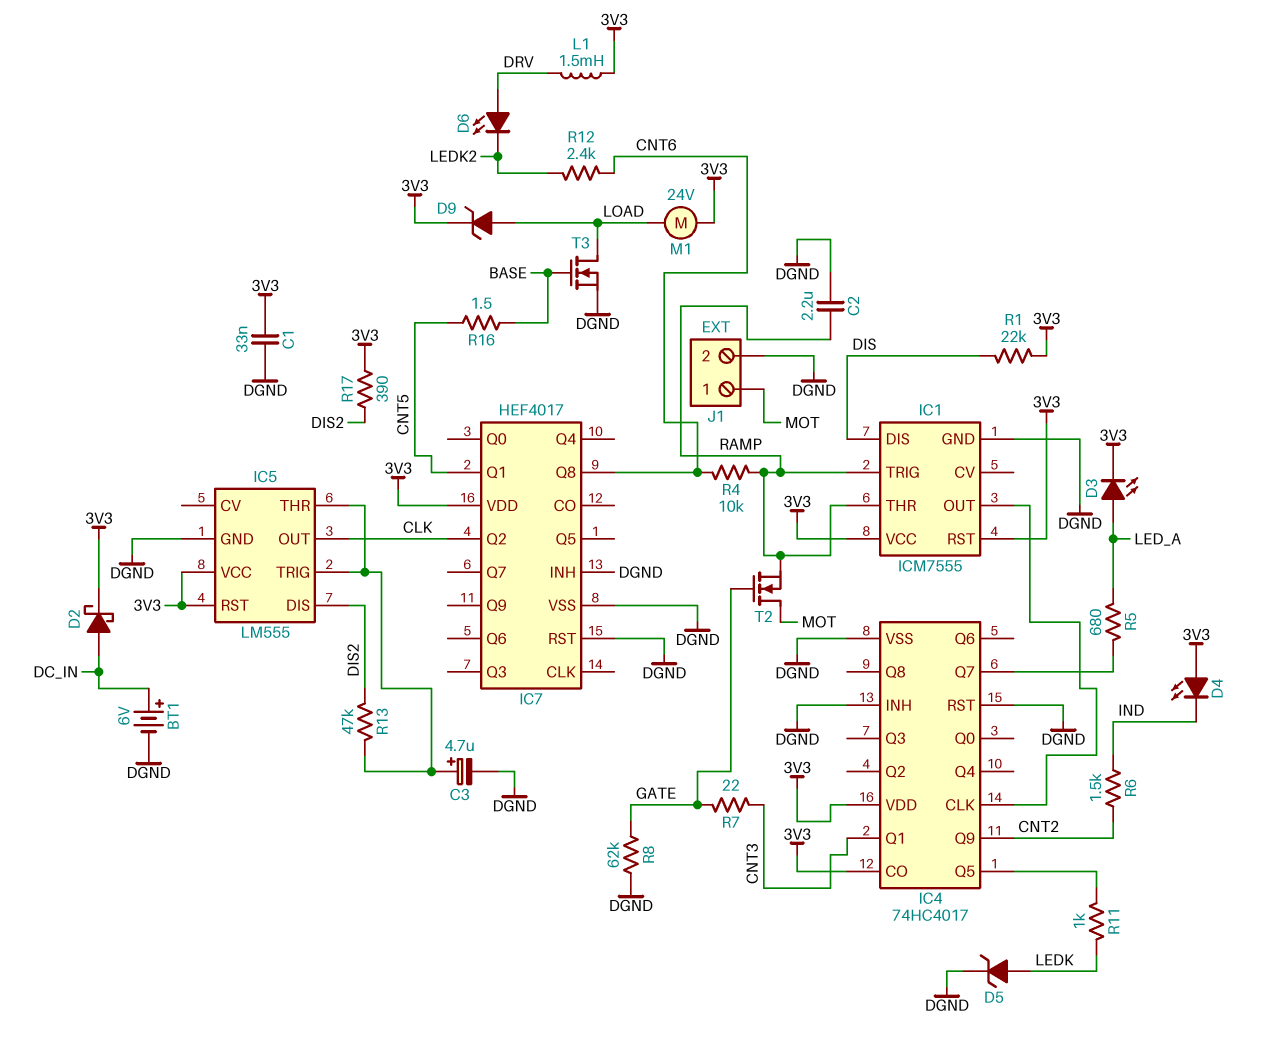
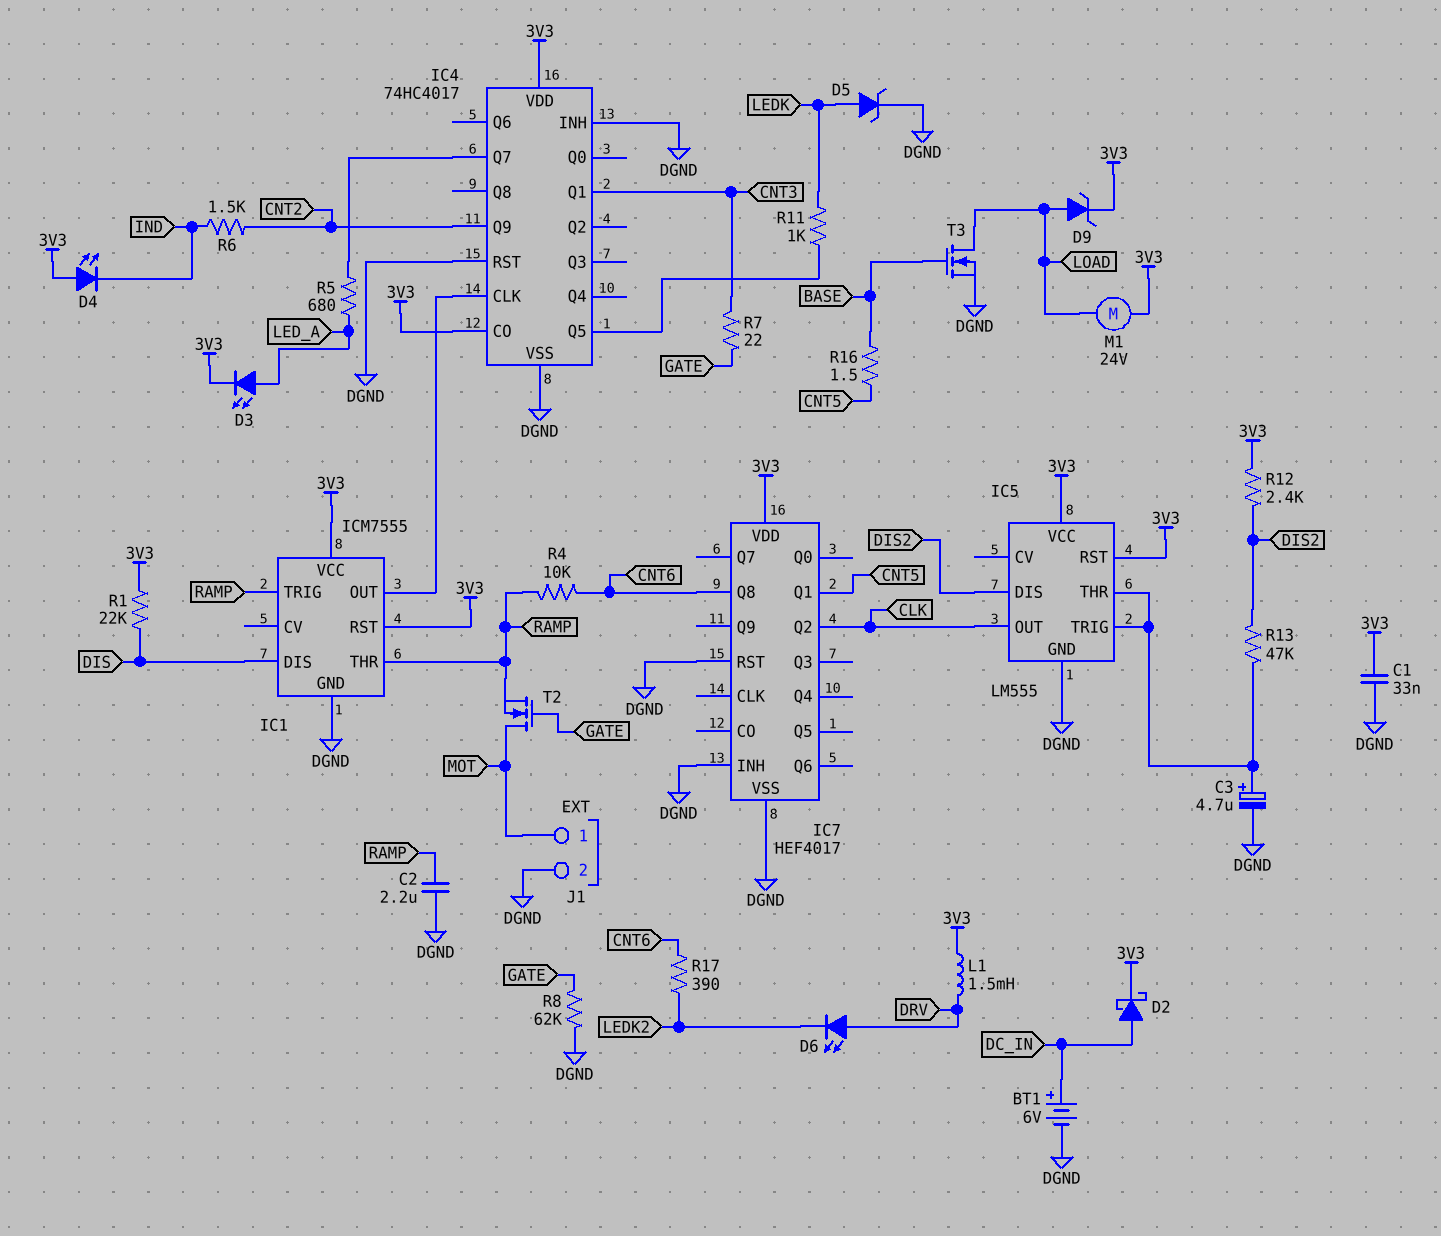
R12: 2.4k (CNT6, LEDK2) -> 2.4k (3V3, DIS2)
R17: 390 (3V3, DIS2) -> 390 (CNT6, LEDK2)

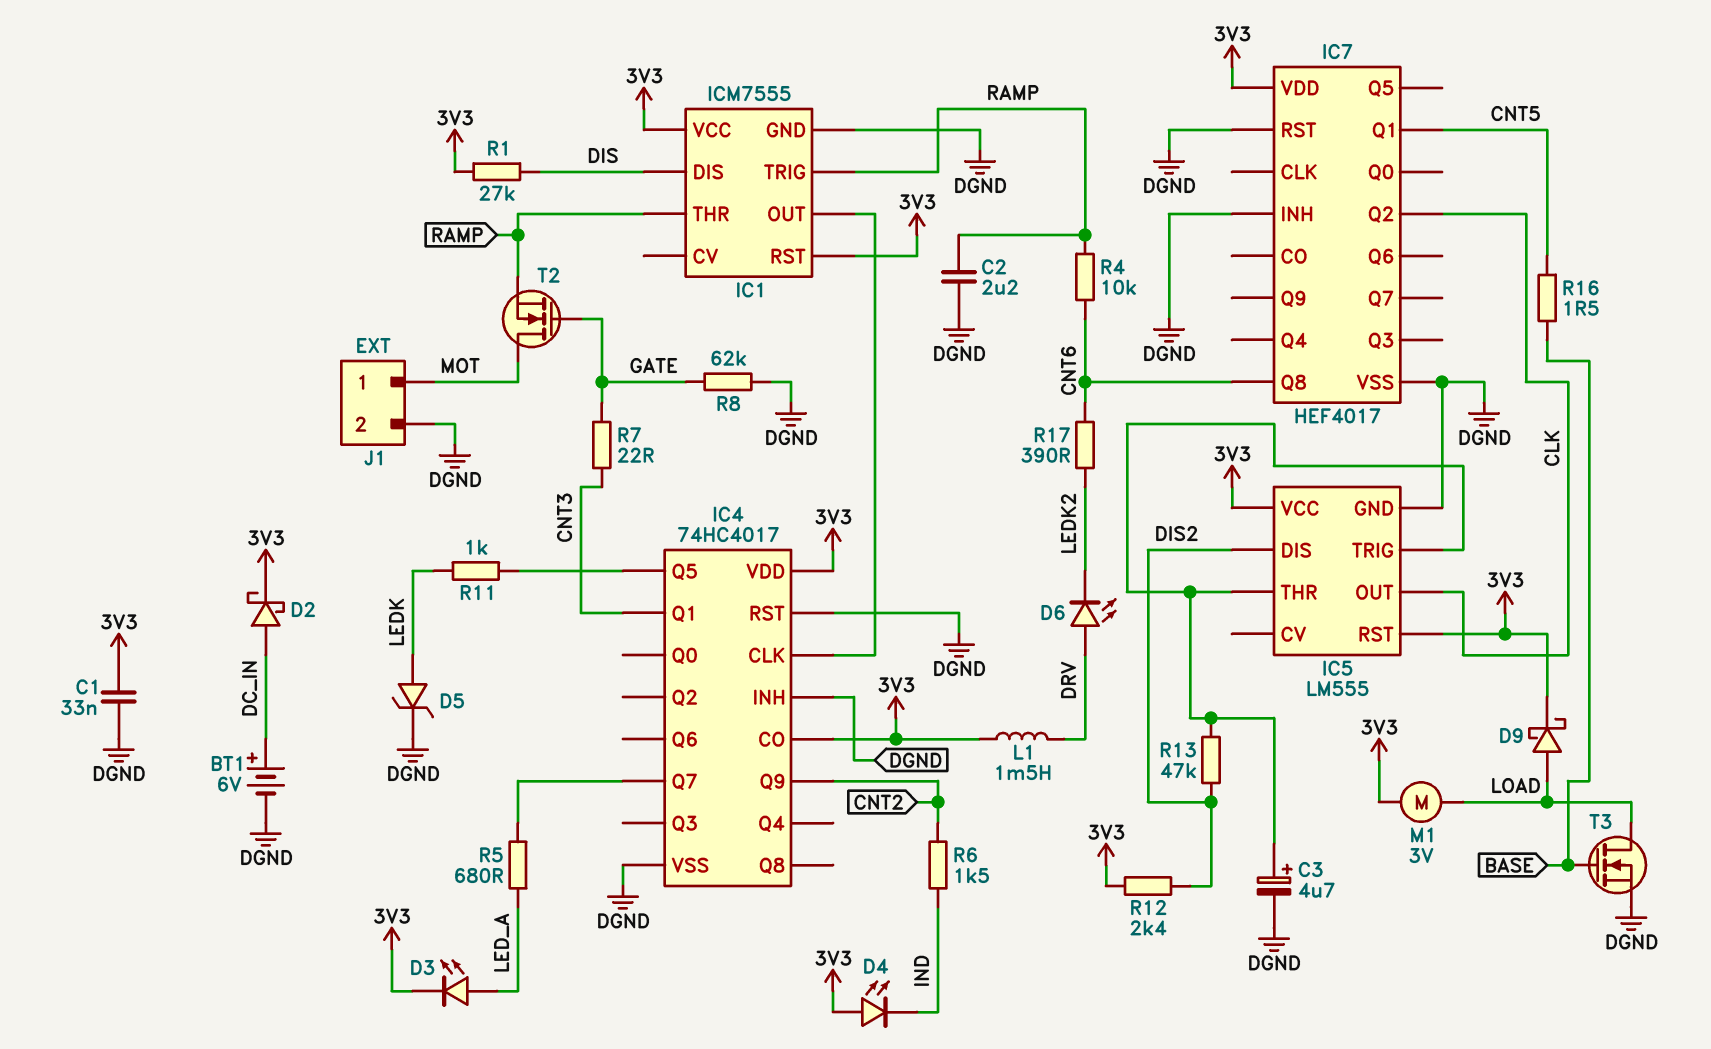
D9: zener (A LOAD, K 3V3) -> schottky (A LOAD, K 3V3)
M1: motor 24V (3V3, LOAD) -> motor 3V (3V3, LOAD)
R1: 22k (3V3, DIS) -> 27k (3V3, DIS)

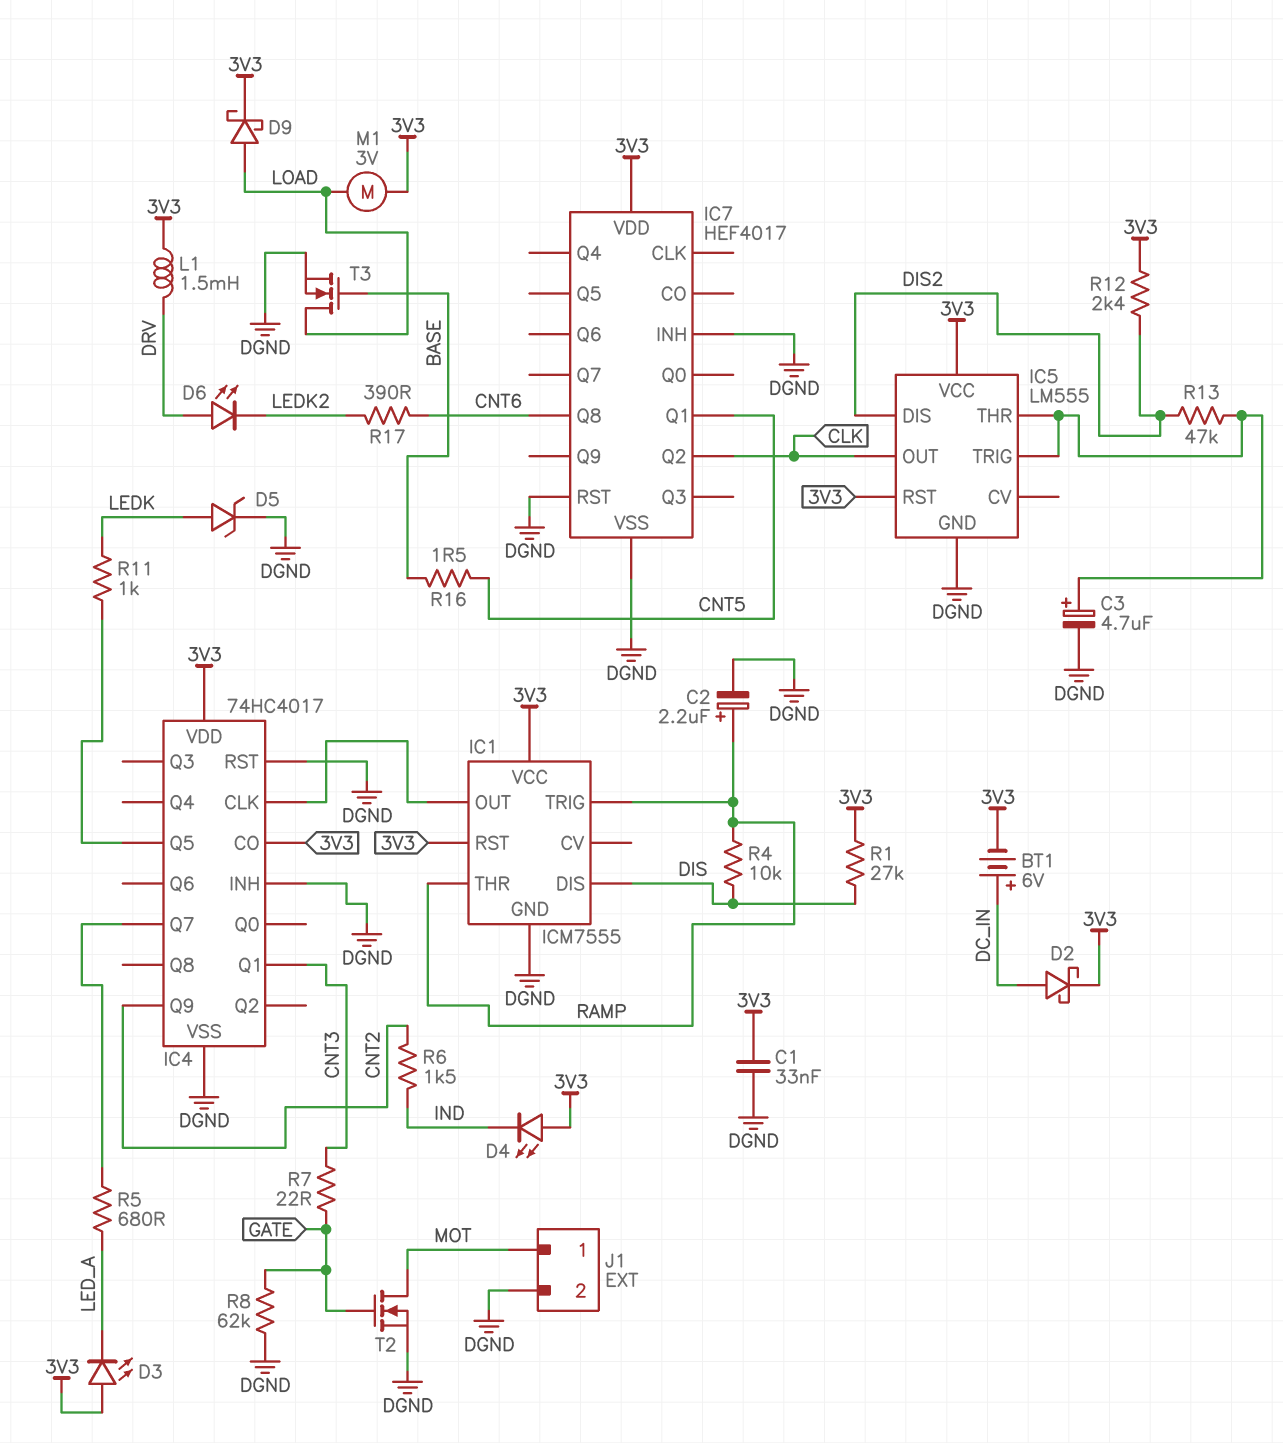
BT1: 6V (plus DC_IN, minus DGND) -> 6V (plus DC_IN, minus 3V3)
C2: 2.2uF (DGND, RAMP) -> 2.2uF (plus RAMP, minus DGND)
D3: LED (A LED_A, K 3V3) -> LED (A 3V3, K LED_A)
R4: 10k (CNT6, RAMP) -> 10k (DIS, RAMP)
T2: NMOS (G GATE, D MOT, S RAMP) -> NMOS (G GATE, D MOT, S DGND)

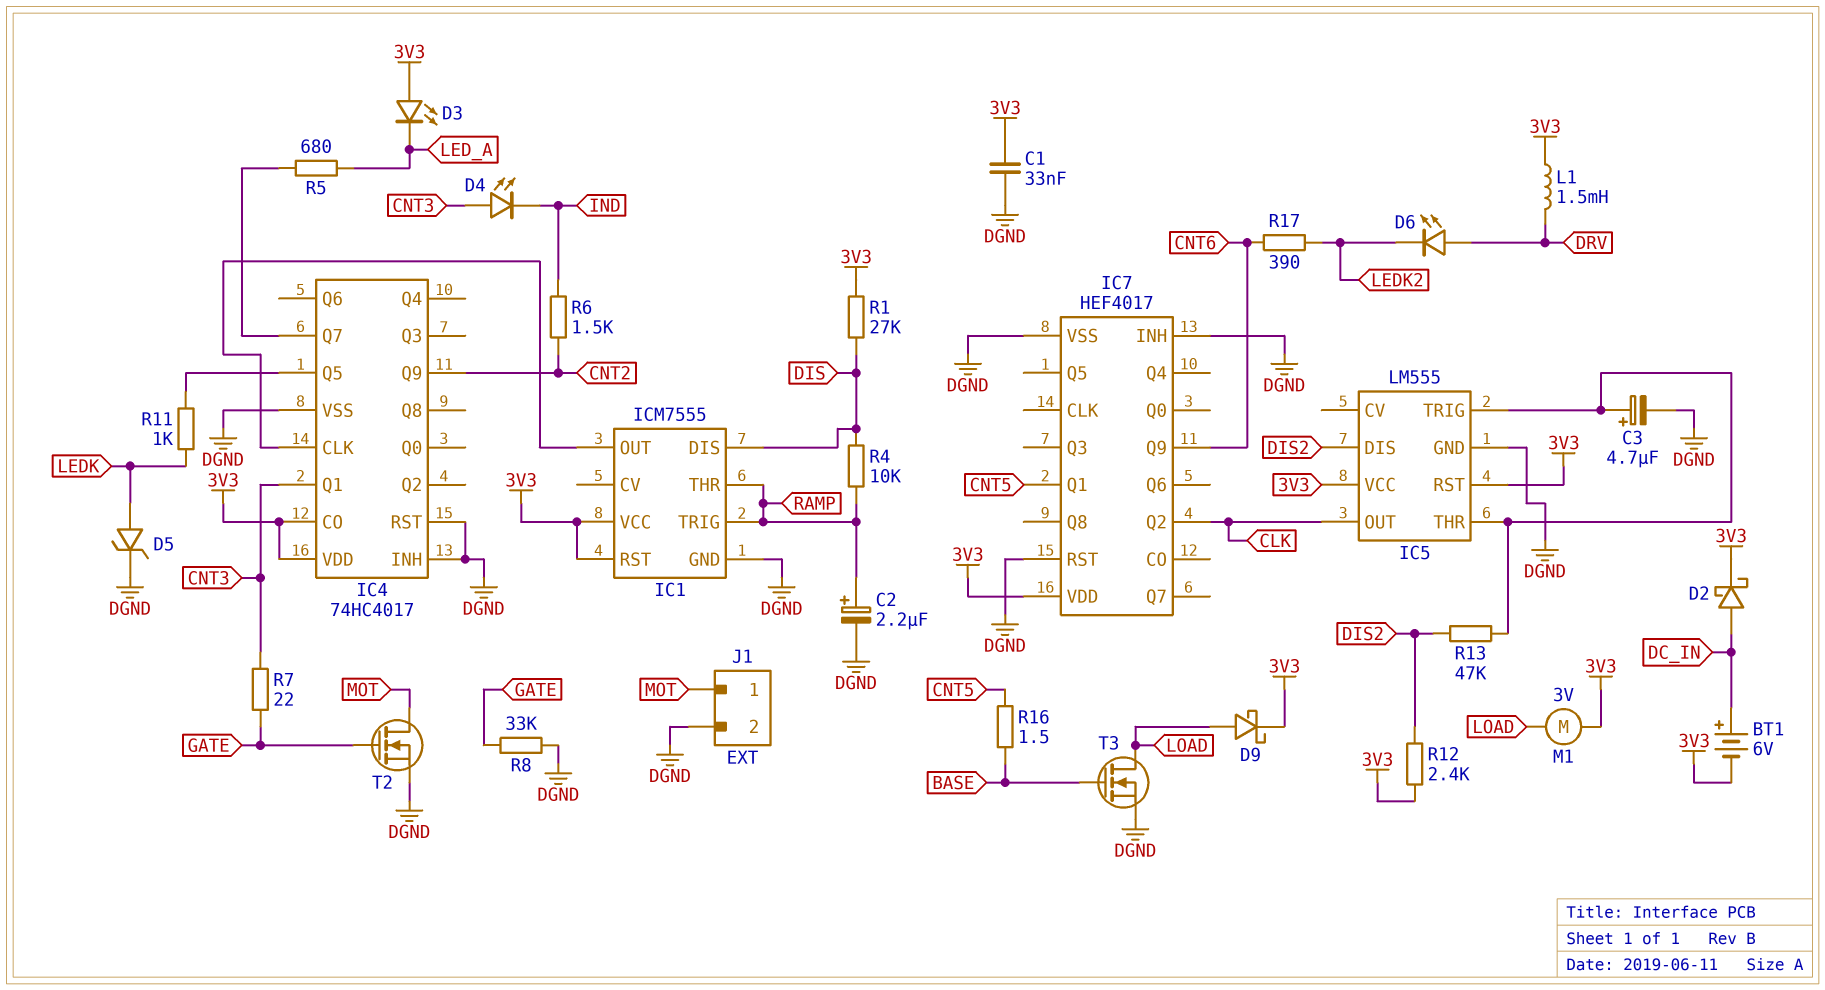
D4: LED (A 3V3, K IND) -> LED (A CNT3, K IND)
IC7 pin Q8: CNT6 -> none
IC7 pin Q9: none -> CNT6
R8: 62k (DGND, GATE) -> 33k (DGND, GATE)

